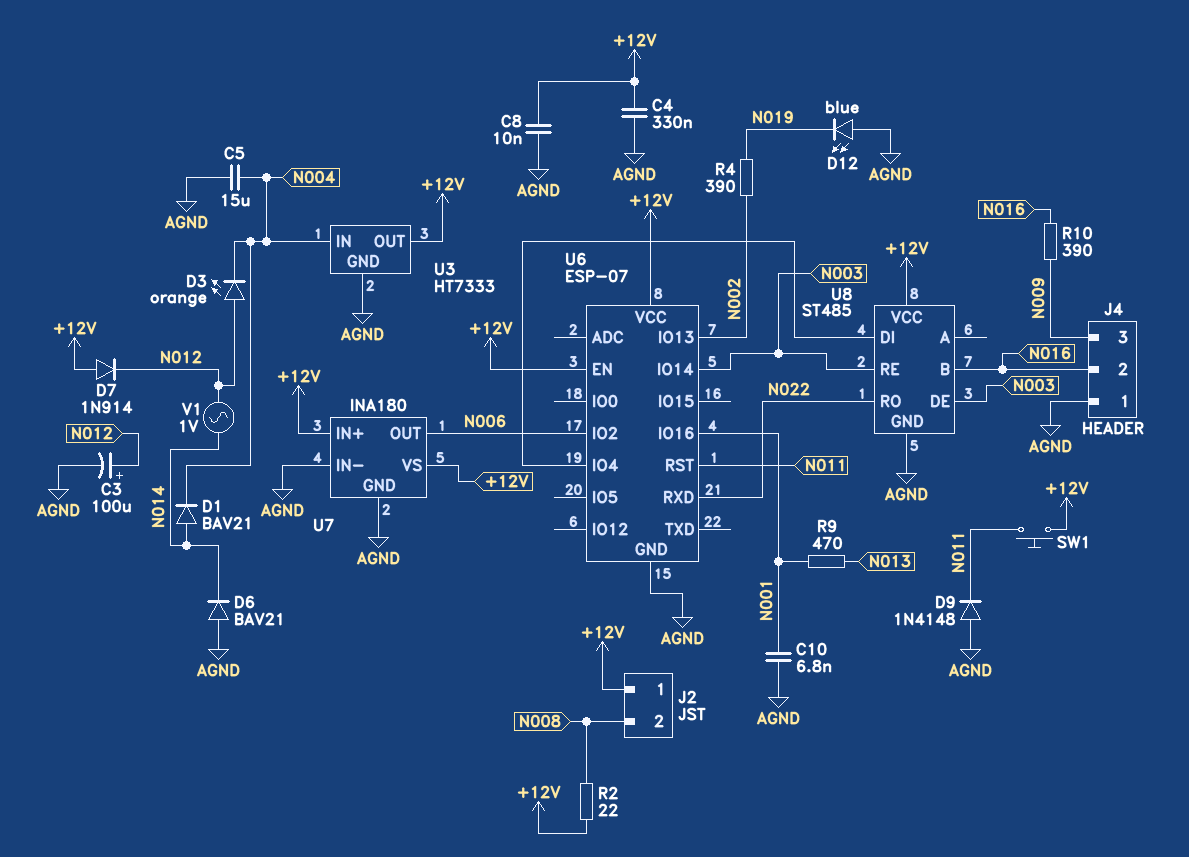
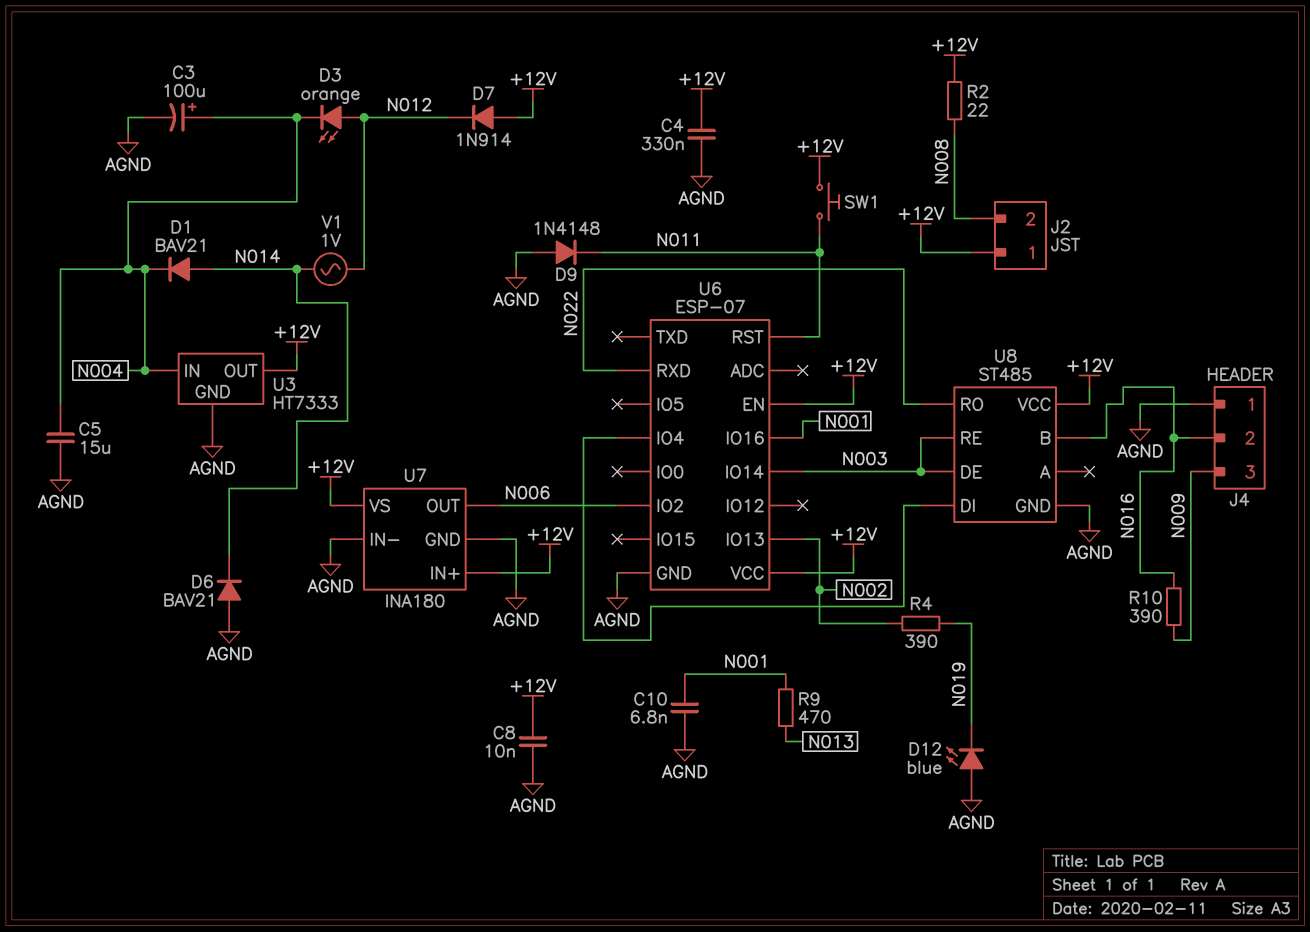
C3: 100uF (plus N012, minus AGND) -> 100uF (plus N004, minus AGND)

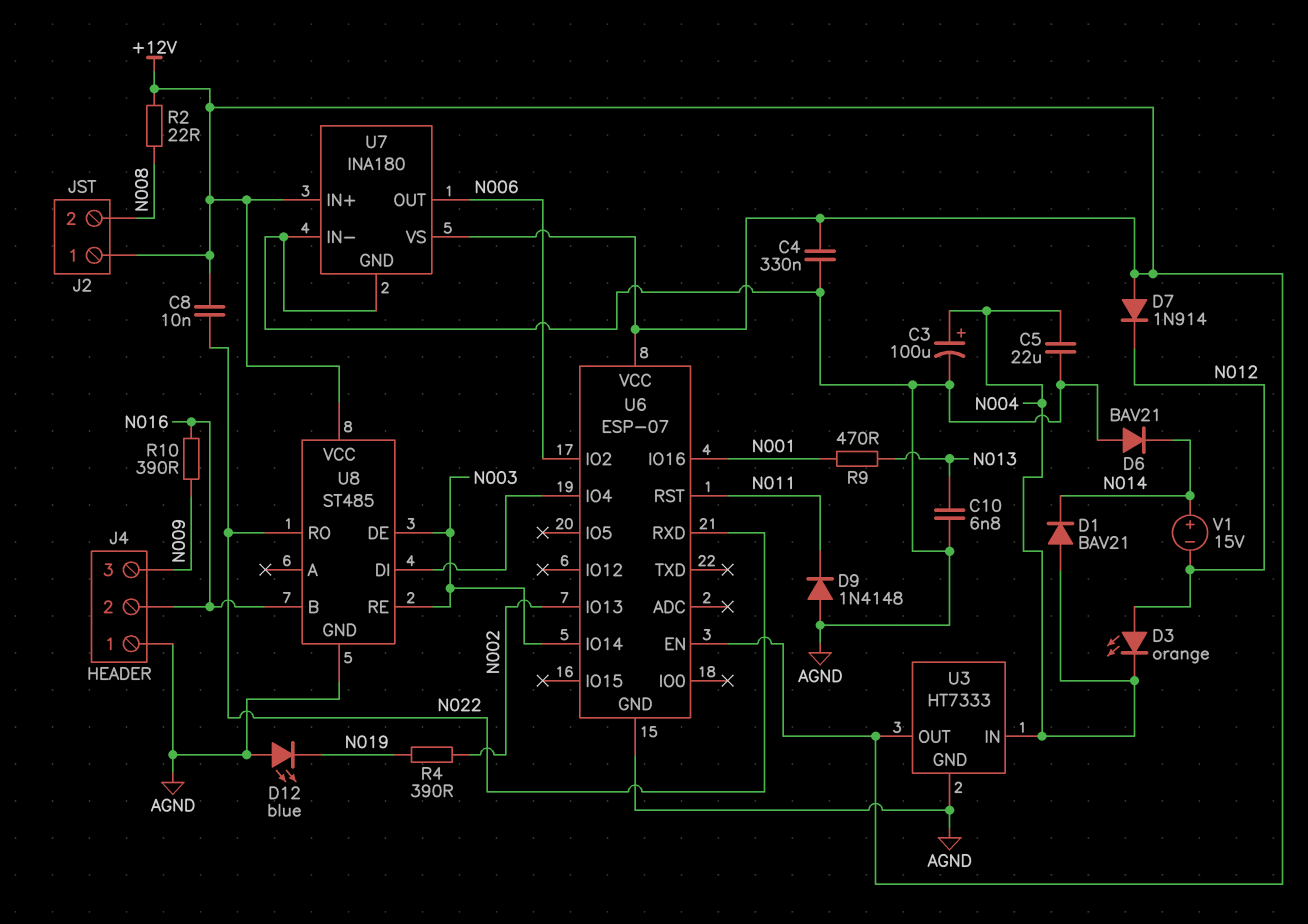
C5: 15uF (AGND, N004) -> 22uF (AGND, N004)
C8: 10nF (+12V, AGND) -> 10nF (+12V, N022)
C10: 6.8nF (AGND, N001) -> 6.8nF (AGND, N013)
D1: diode BAV21 (A N014, K N004) -> diode BAV21 (A N004, K N014)
SW1: button (+12V, N011) -> none
V1: AC 1V (N012, N014) -> 15V (plus N014, minus N012)

